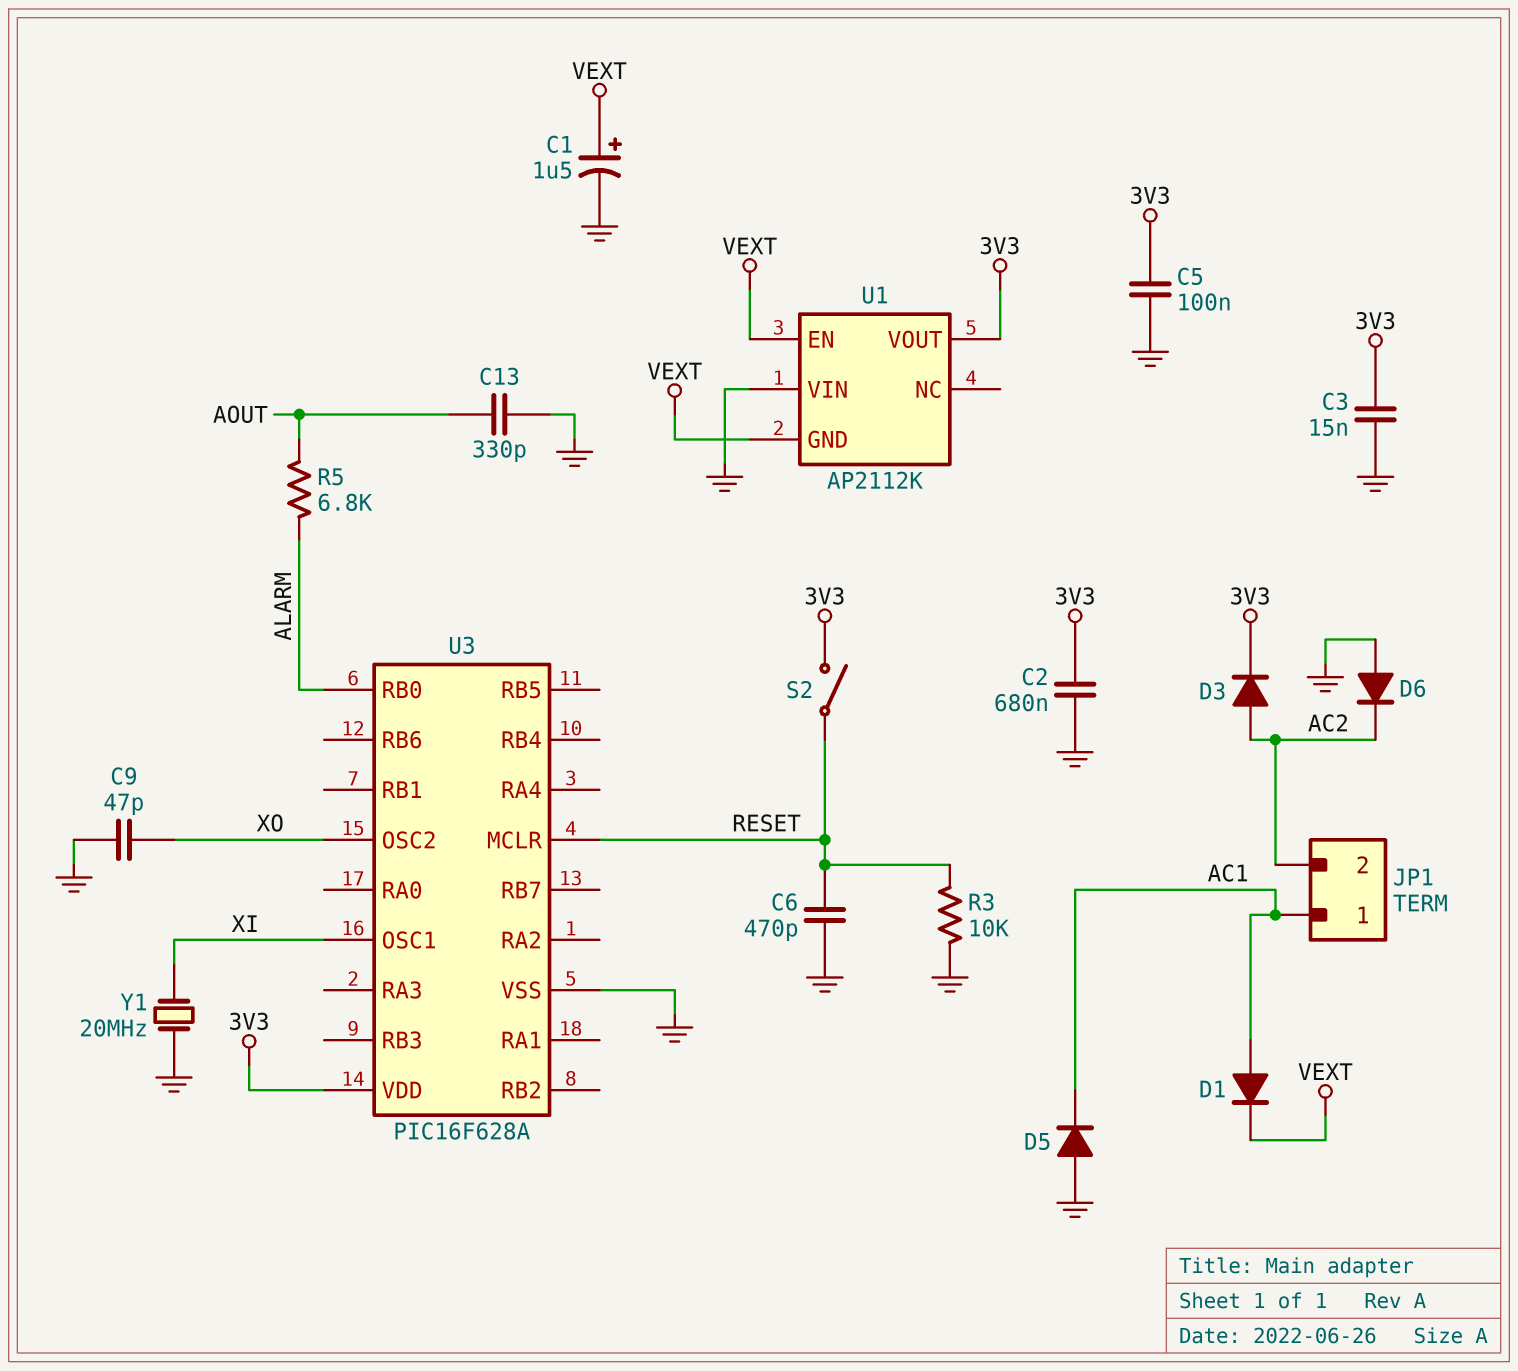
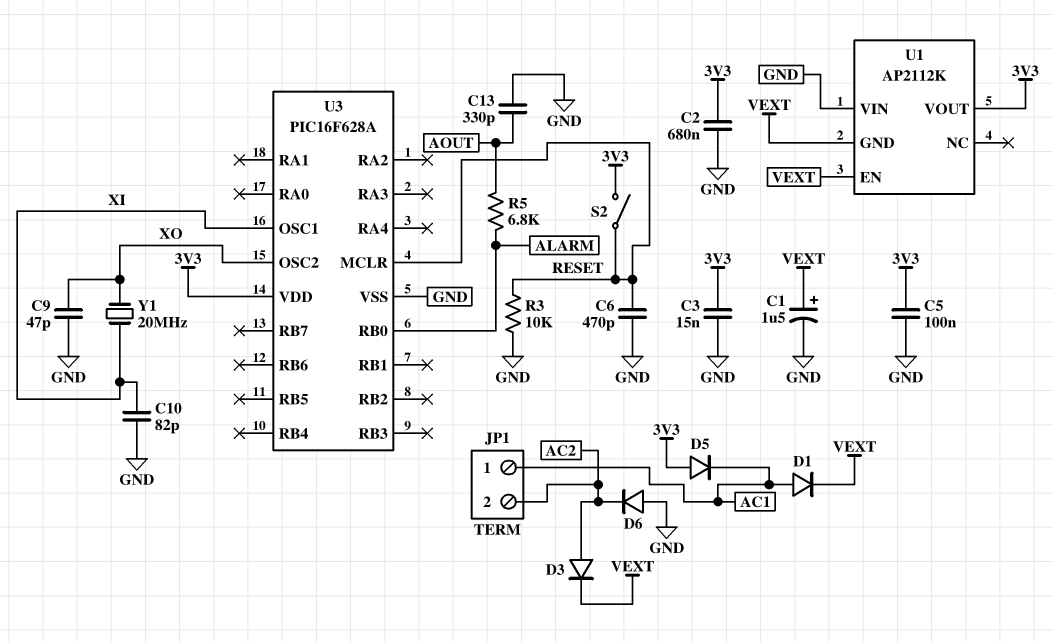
C10: none -> 82pF (GND, XI)
D3: diode (A AC2, K 3V3) -> diode (A AC2, K VEXT)
D5: diode (A GND, K AC1) -> diode (A 3V3, K AC1)
Y1: 20MHz (GND, XI) -> 20MHz (XI, XO)

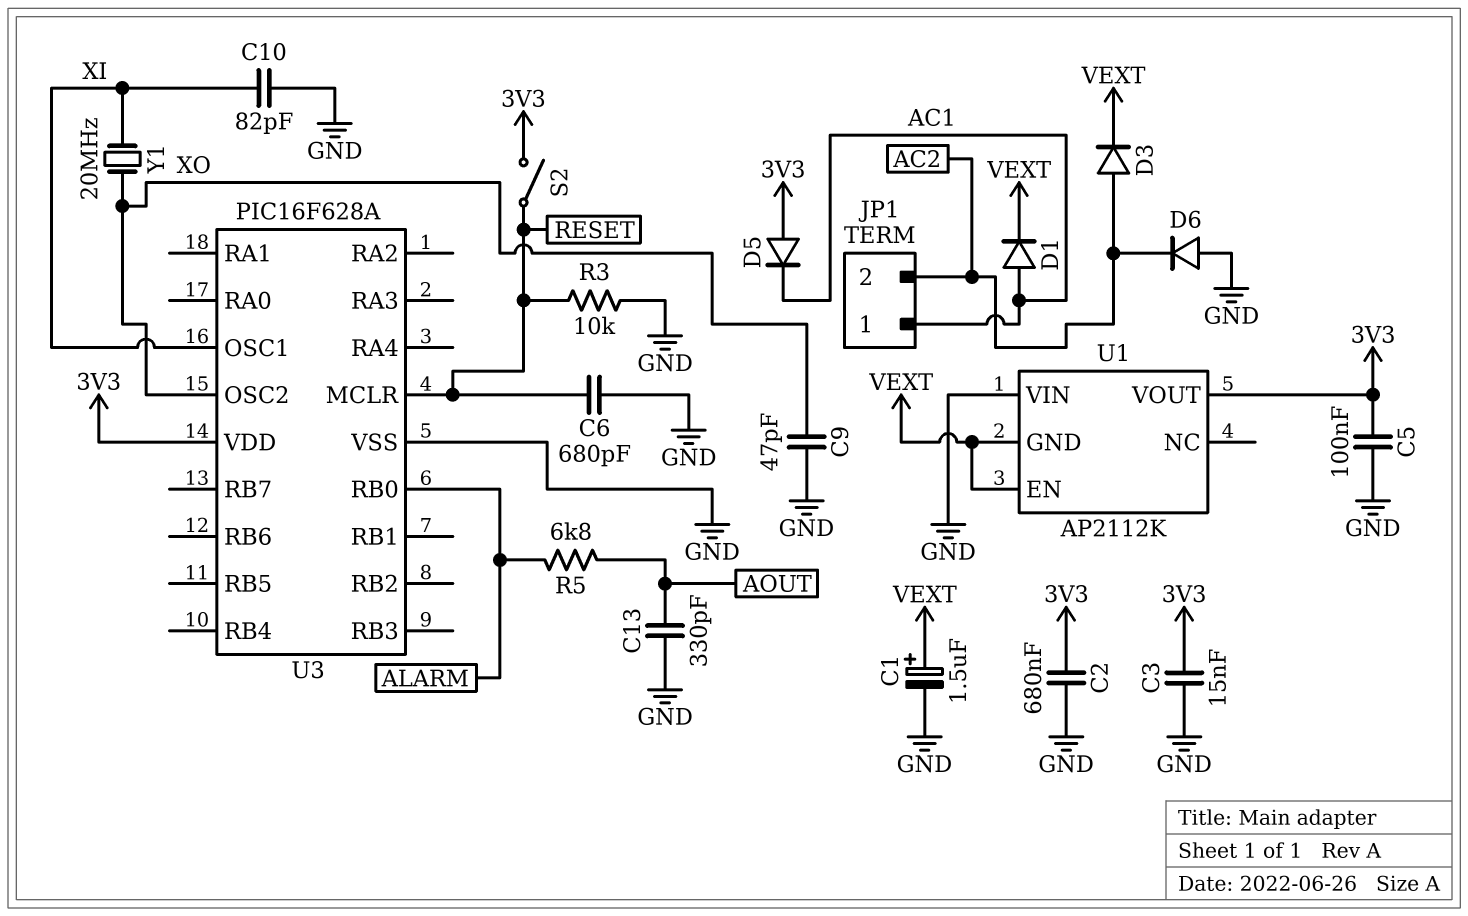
C6: 470pF (GND, RESET) -> 680pF (GND, RESET)

